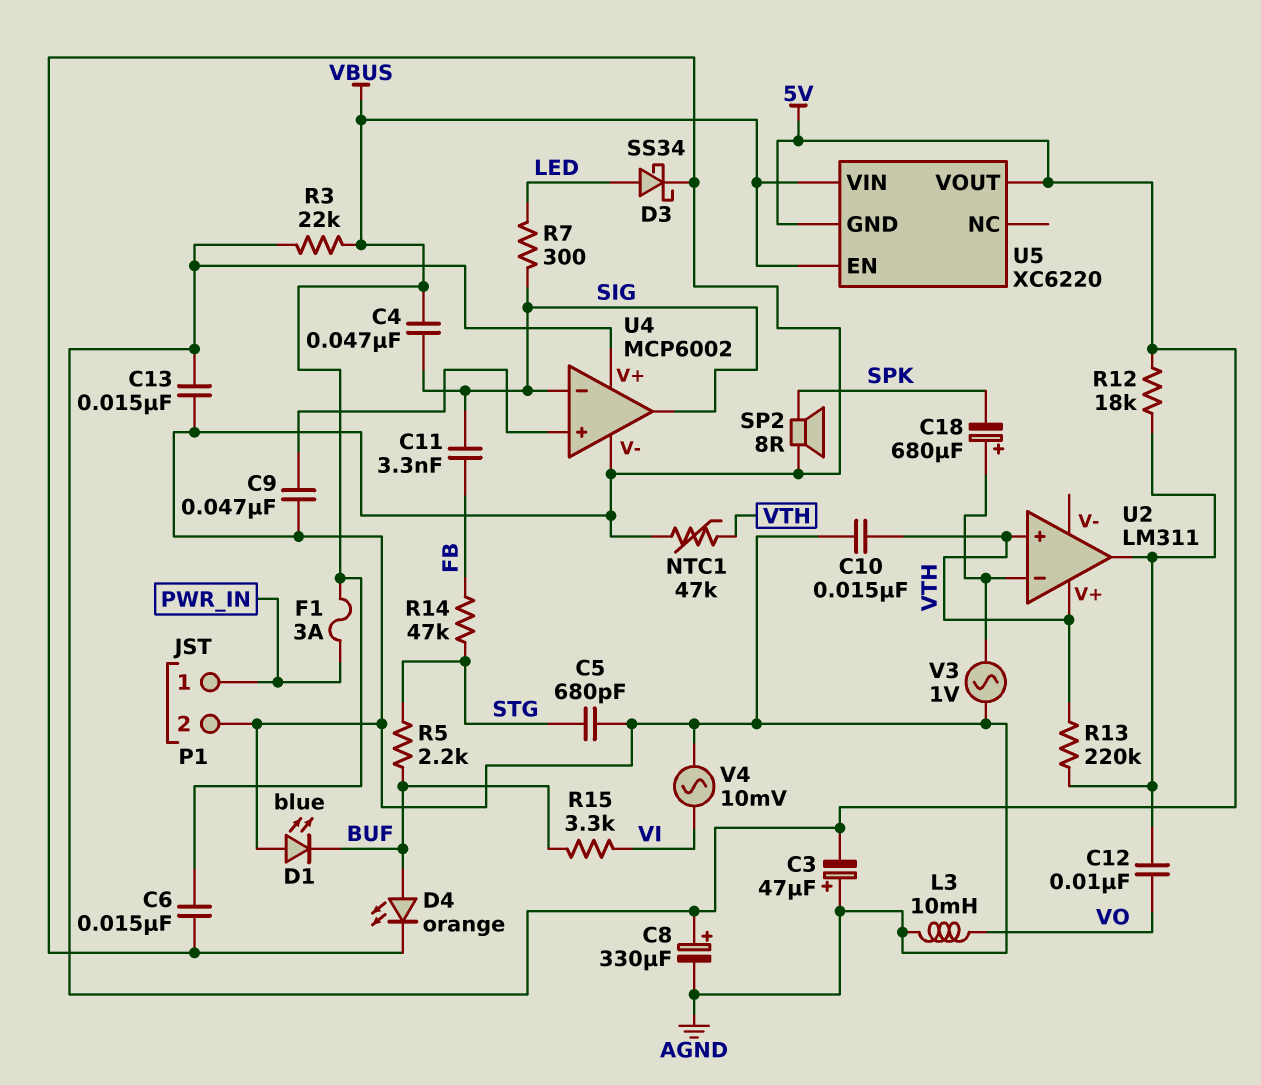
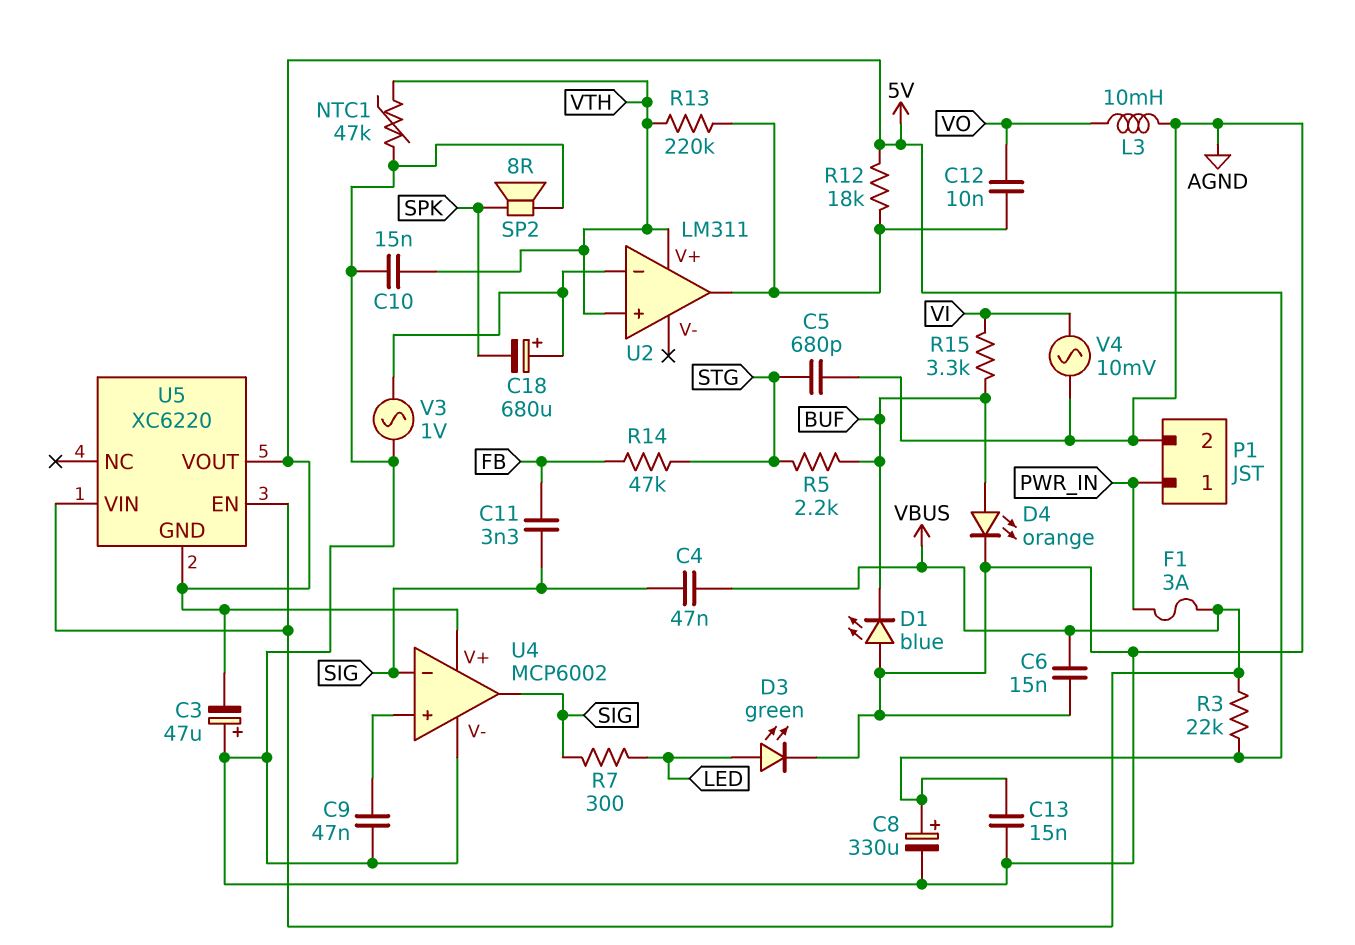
D3: schottky SS34 (A LED, K AGND) -> LED green (A LED, K AGND)

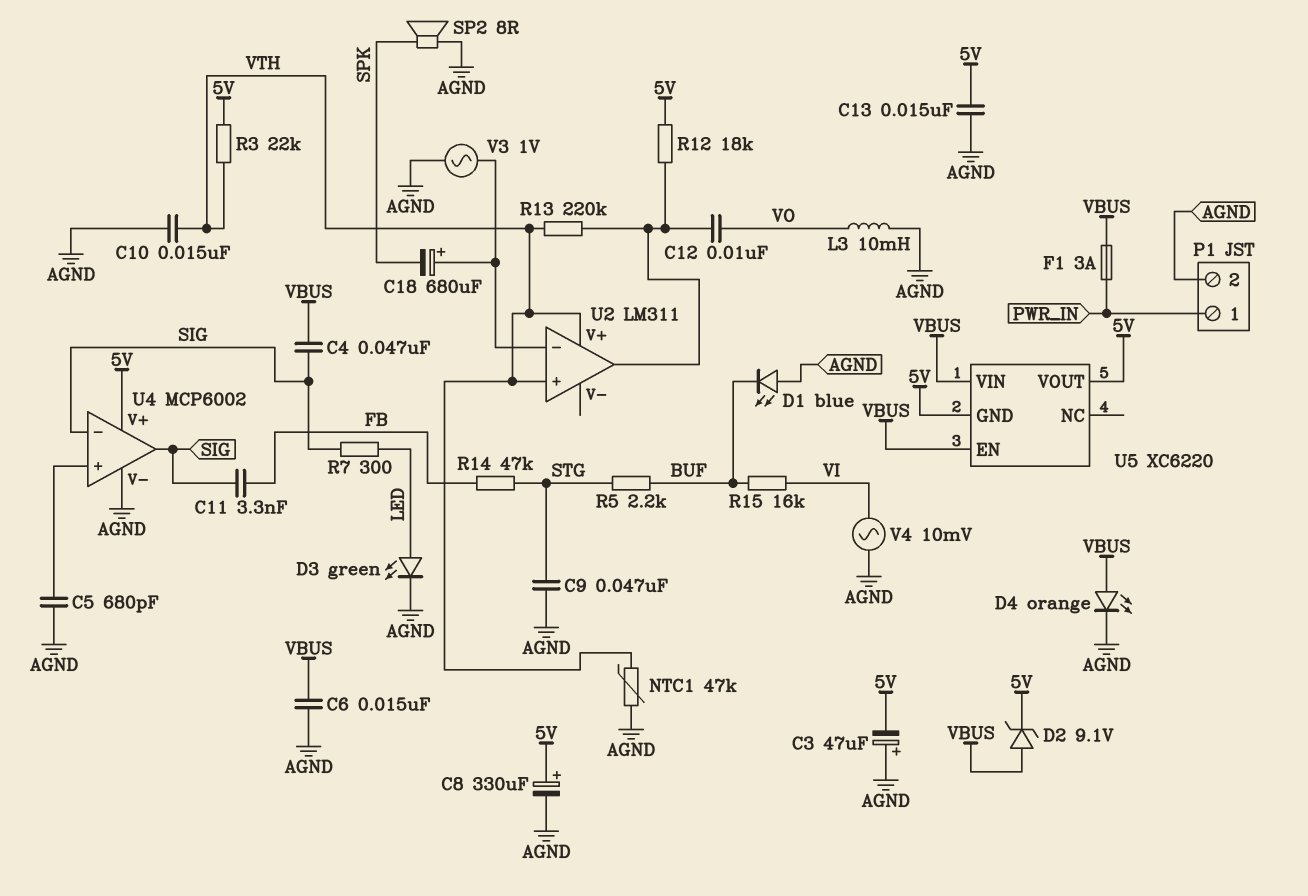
C5: 680pF (AGND, STG) -> 680pF (AGND, U4/in+)
C9: 47nF (AGND, U4/in+) -> 47nF (AGND, STG)
D2: none -> zener 9.1V (A VBUS, K 5V)
D4: LED orange (A BUF, K AGND) -> LED orange (A VBUS, K AGND)
R3: 22k (5V, VBUS) -> 22k (5V, VTH)
R15: 3.3k (BUF, VI) -> 16k (BUF, VI)

